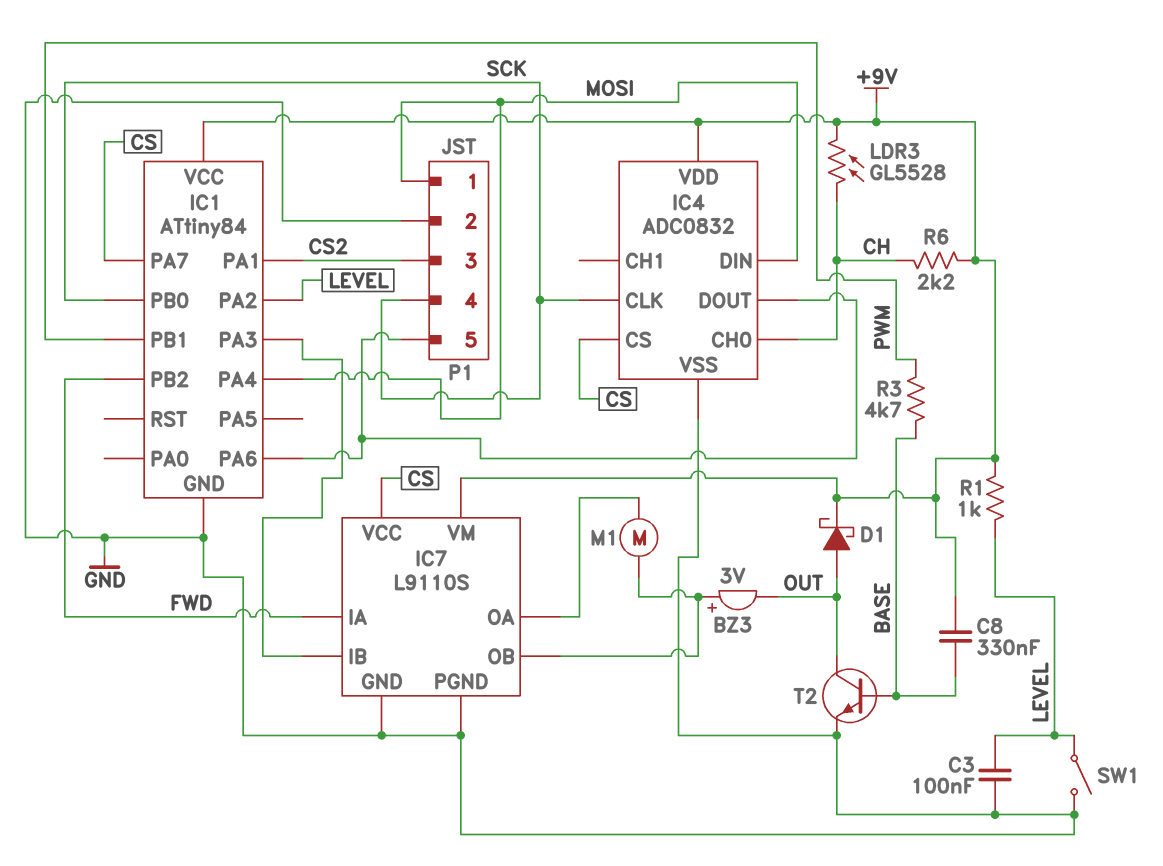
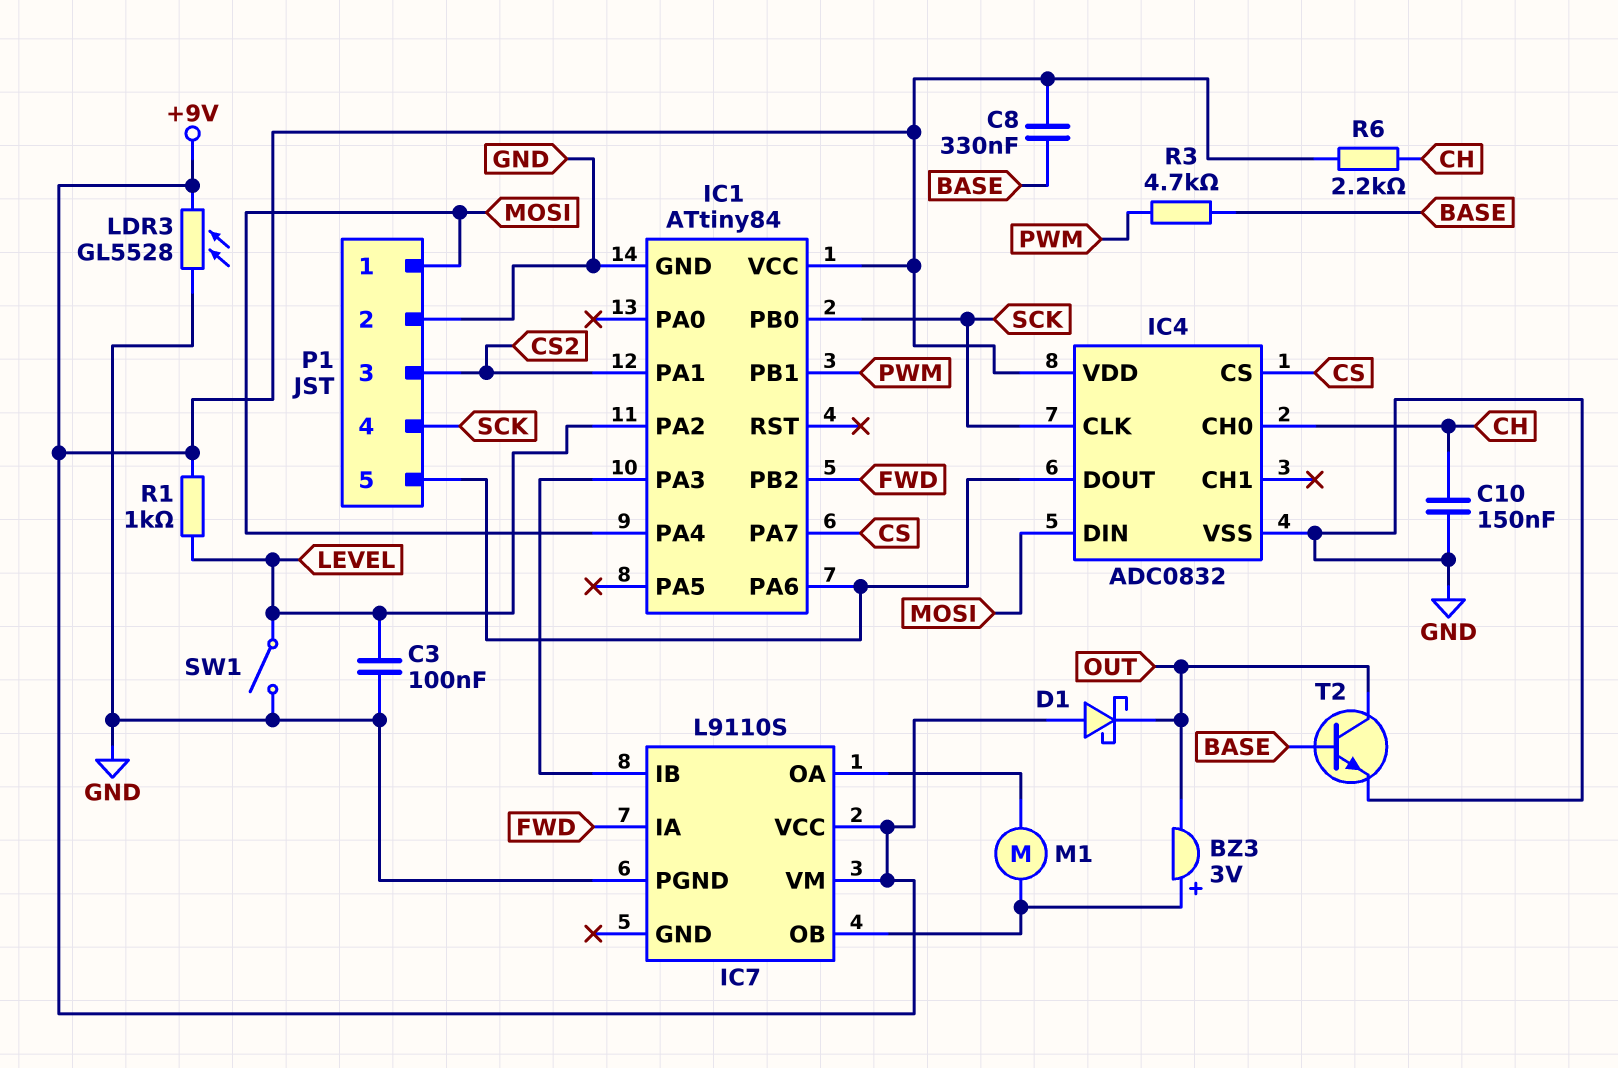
C10: none -> 150nF (CH, GND)
D1: schottky (A OUT, K +9V) -> schottky (A +9V, K OUT)
IC7 pin GND: GND -> none
IC7 pin VCC: CS -> +9V
LDR3: GL5528 (+9V, CH) -> GL5528 (+9V, GND)

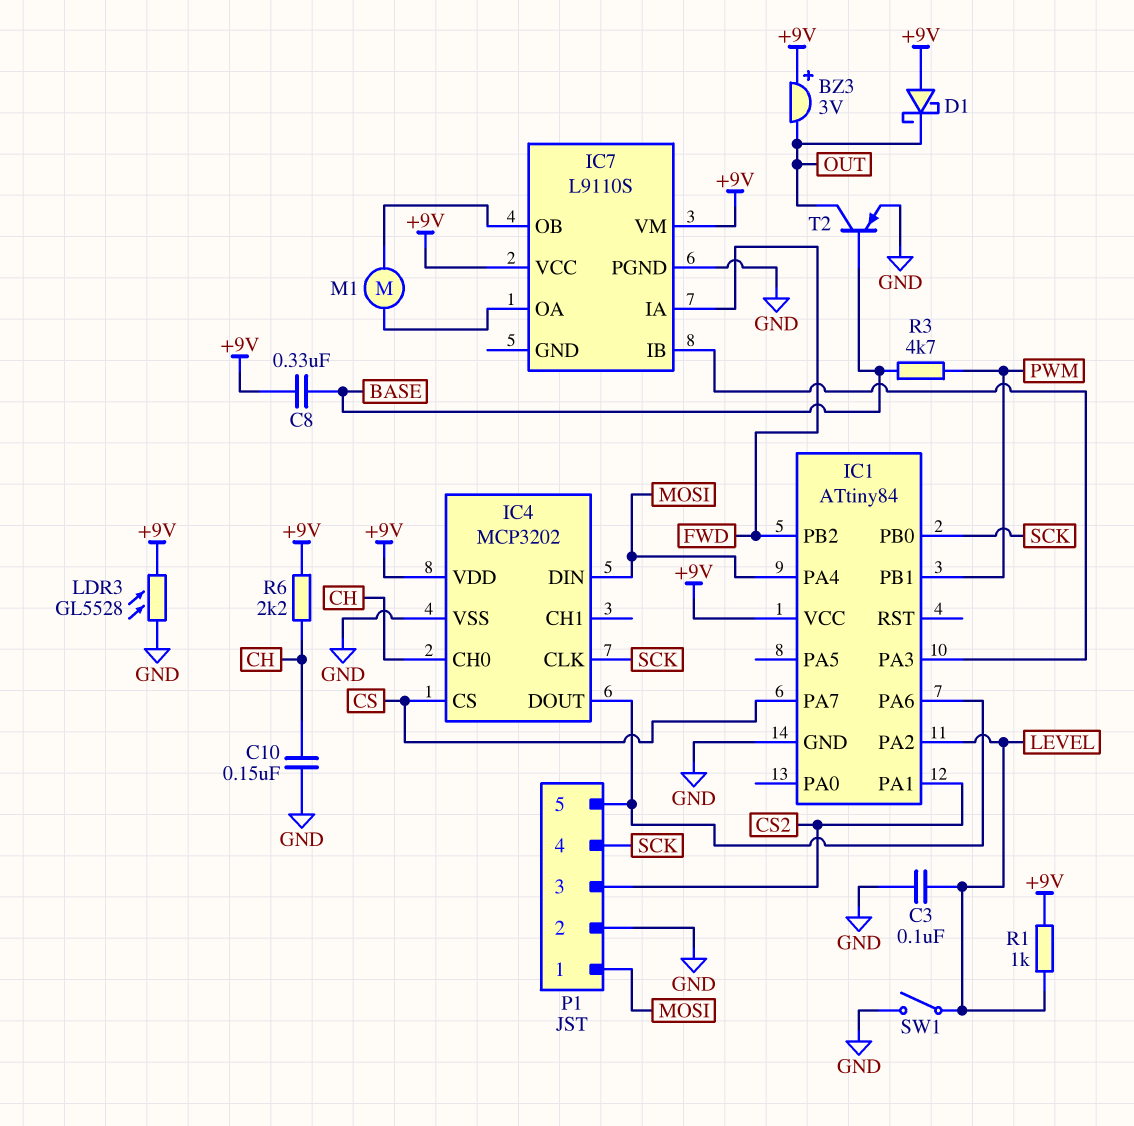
BZ3: buzzer 3V (plus IC7/OB, minus OUT) -> buzzer 3V (plus +9V, minus OUT)
IC4: ADC0832 -> MCP3202
T2: NPN (B BASE, C OUT, E GND) -> PNP (B BASE, C OUT, E GND)

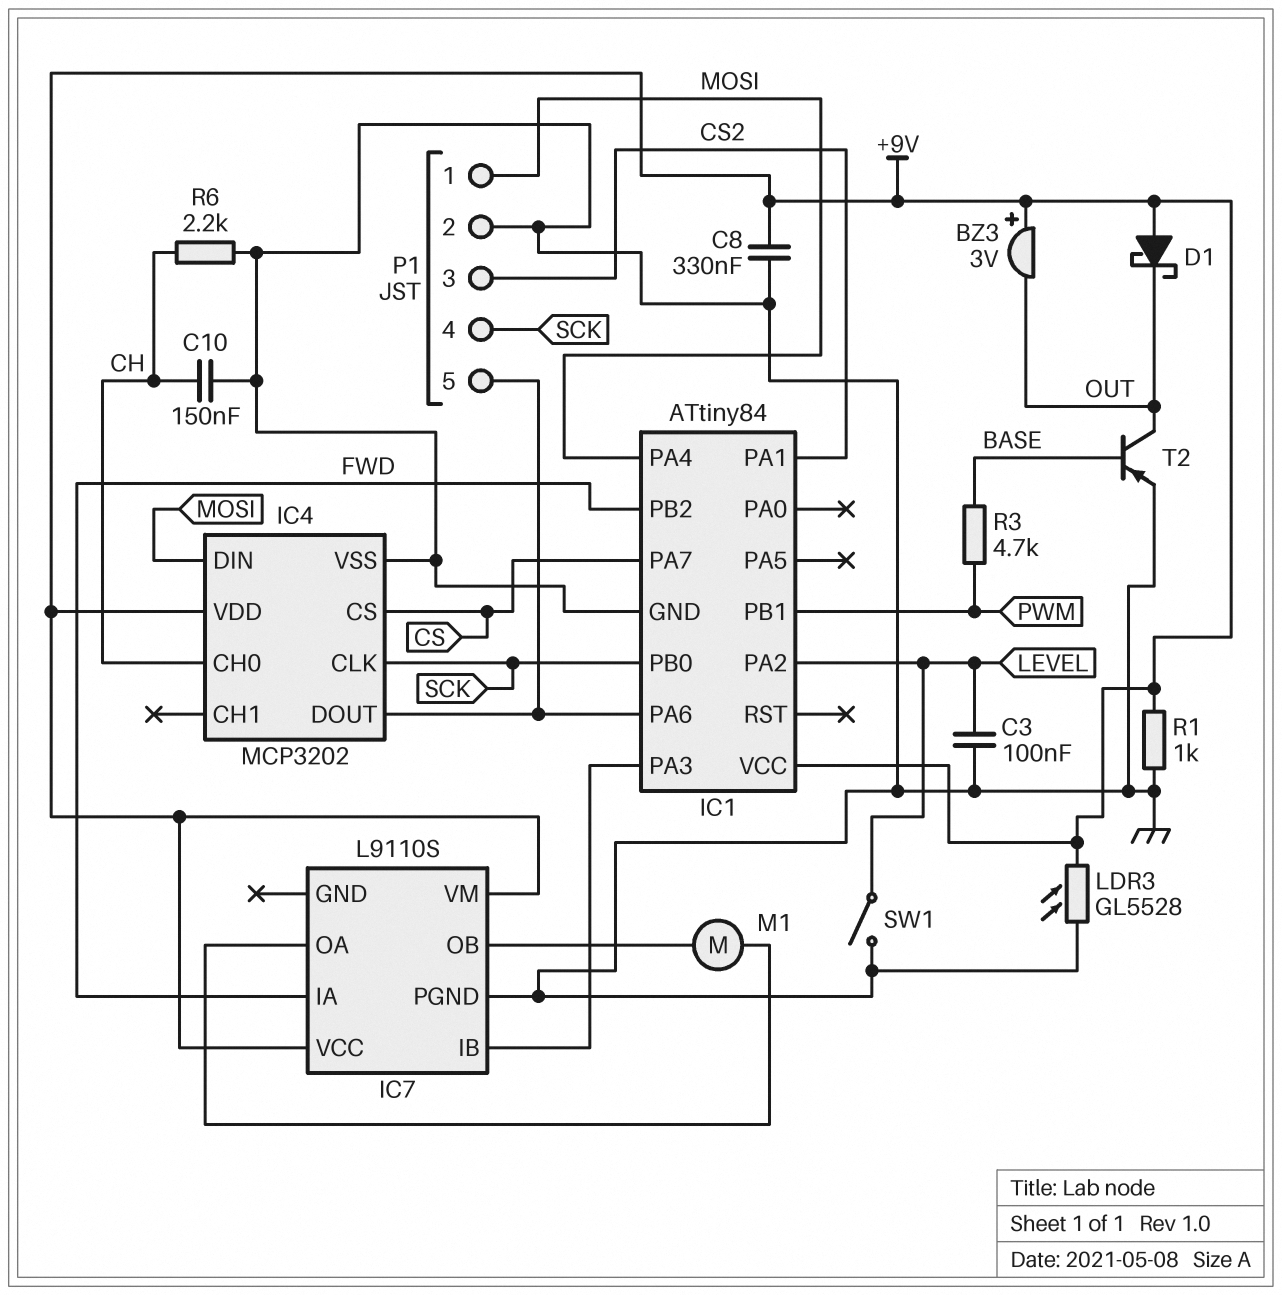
C8: 330nF (+9V, BASE) -> 330nF (+9V, GND)
R1: 1k (+9V, LEVEL) -> 1k (+9V, GND)
R6: 2.2k (+9V, CH) -> 2.2k (CH, GND)

